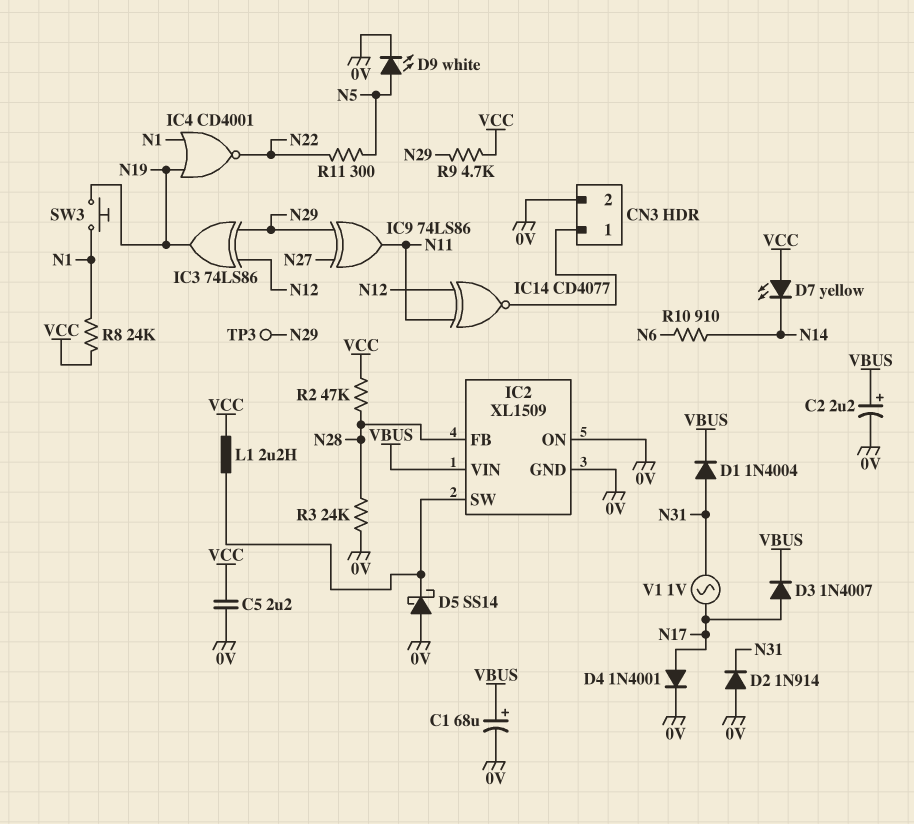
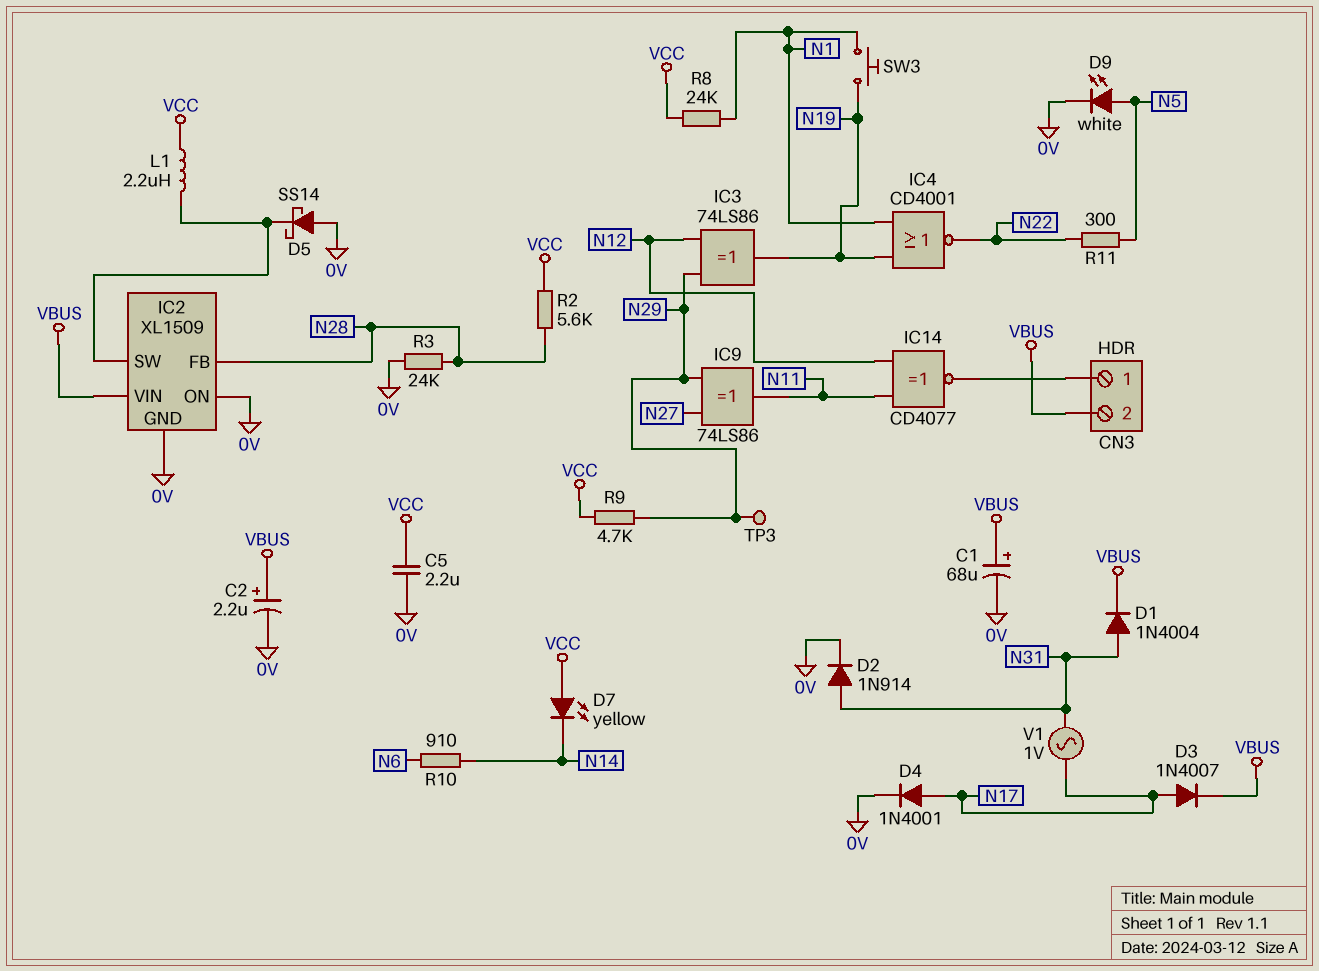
CN3 pin 2: 0V -> VBUS
D2: diode 1N914 (A 0V, K N31) -> diode 1N914 (A N31, K 0V)
R2: 47k (N28, VCC) -> 5.6k (N28, VCC)

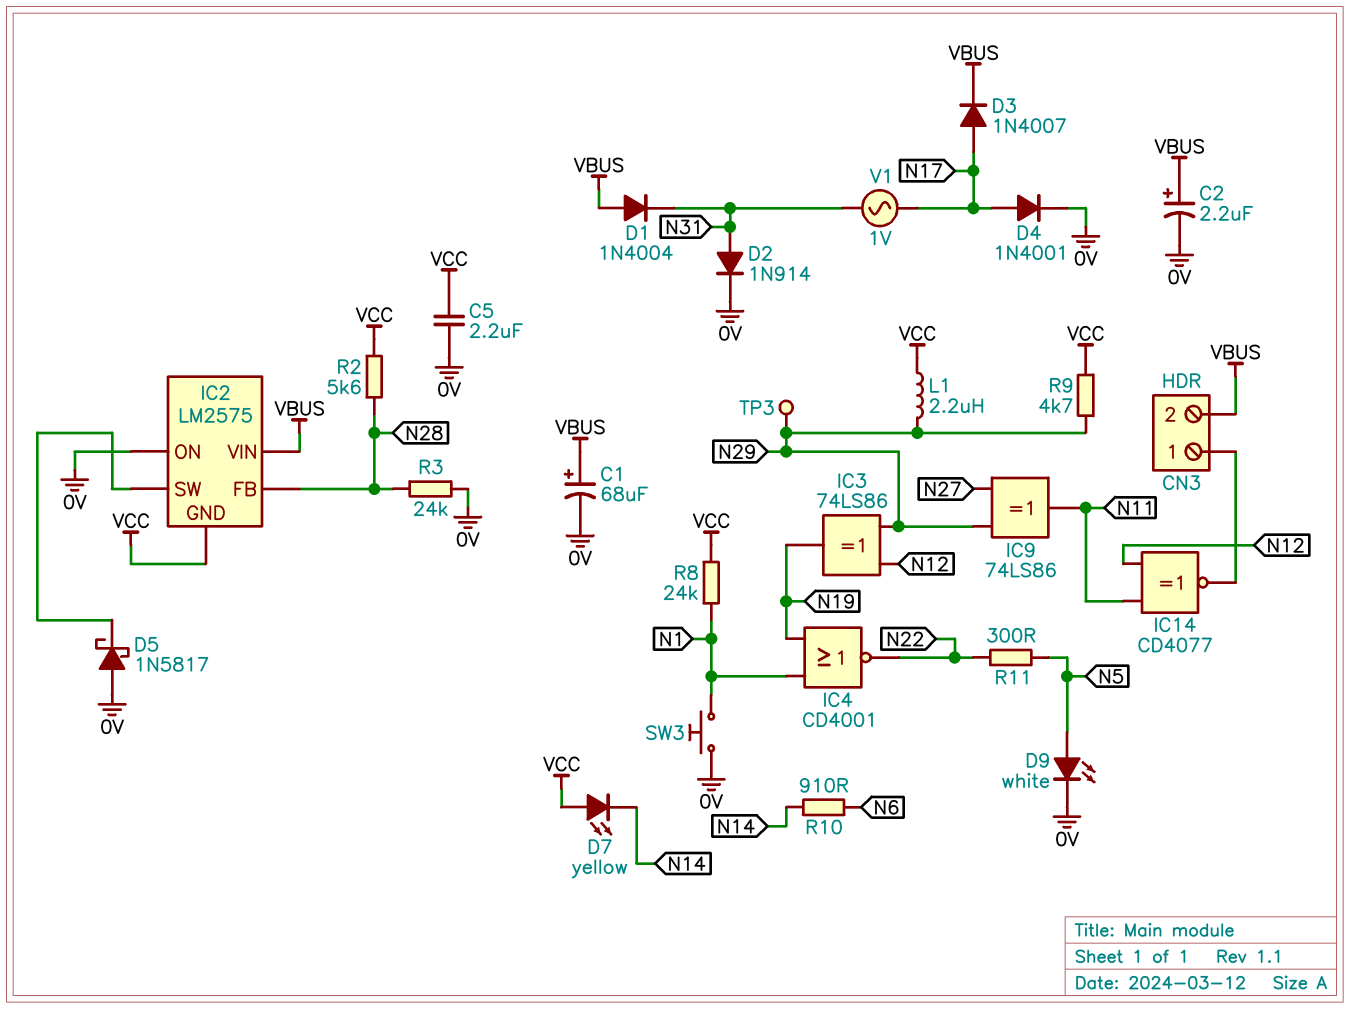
D1: diode 1N4004 (A N31, K VBUS) -> diode 1N4004 (A VBUS, K N31)
D5: schottky SS14 (A 0V, K IC2/SW) -> schottky 1N5817 (A 0V, K IC2/SW)
IC2: XL1509 -> LM2575
IC2 pin GND: 0V -> VCC
L1: 2.2uH (IC2/SW, VCC) -> 2.2uH (N29, VCC)
SW3: button (N1, N19) -> button (0V, N1)

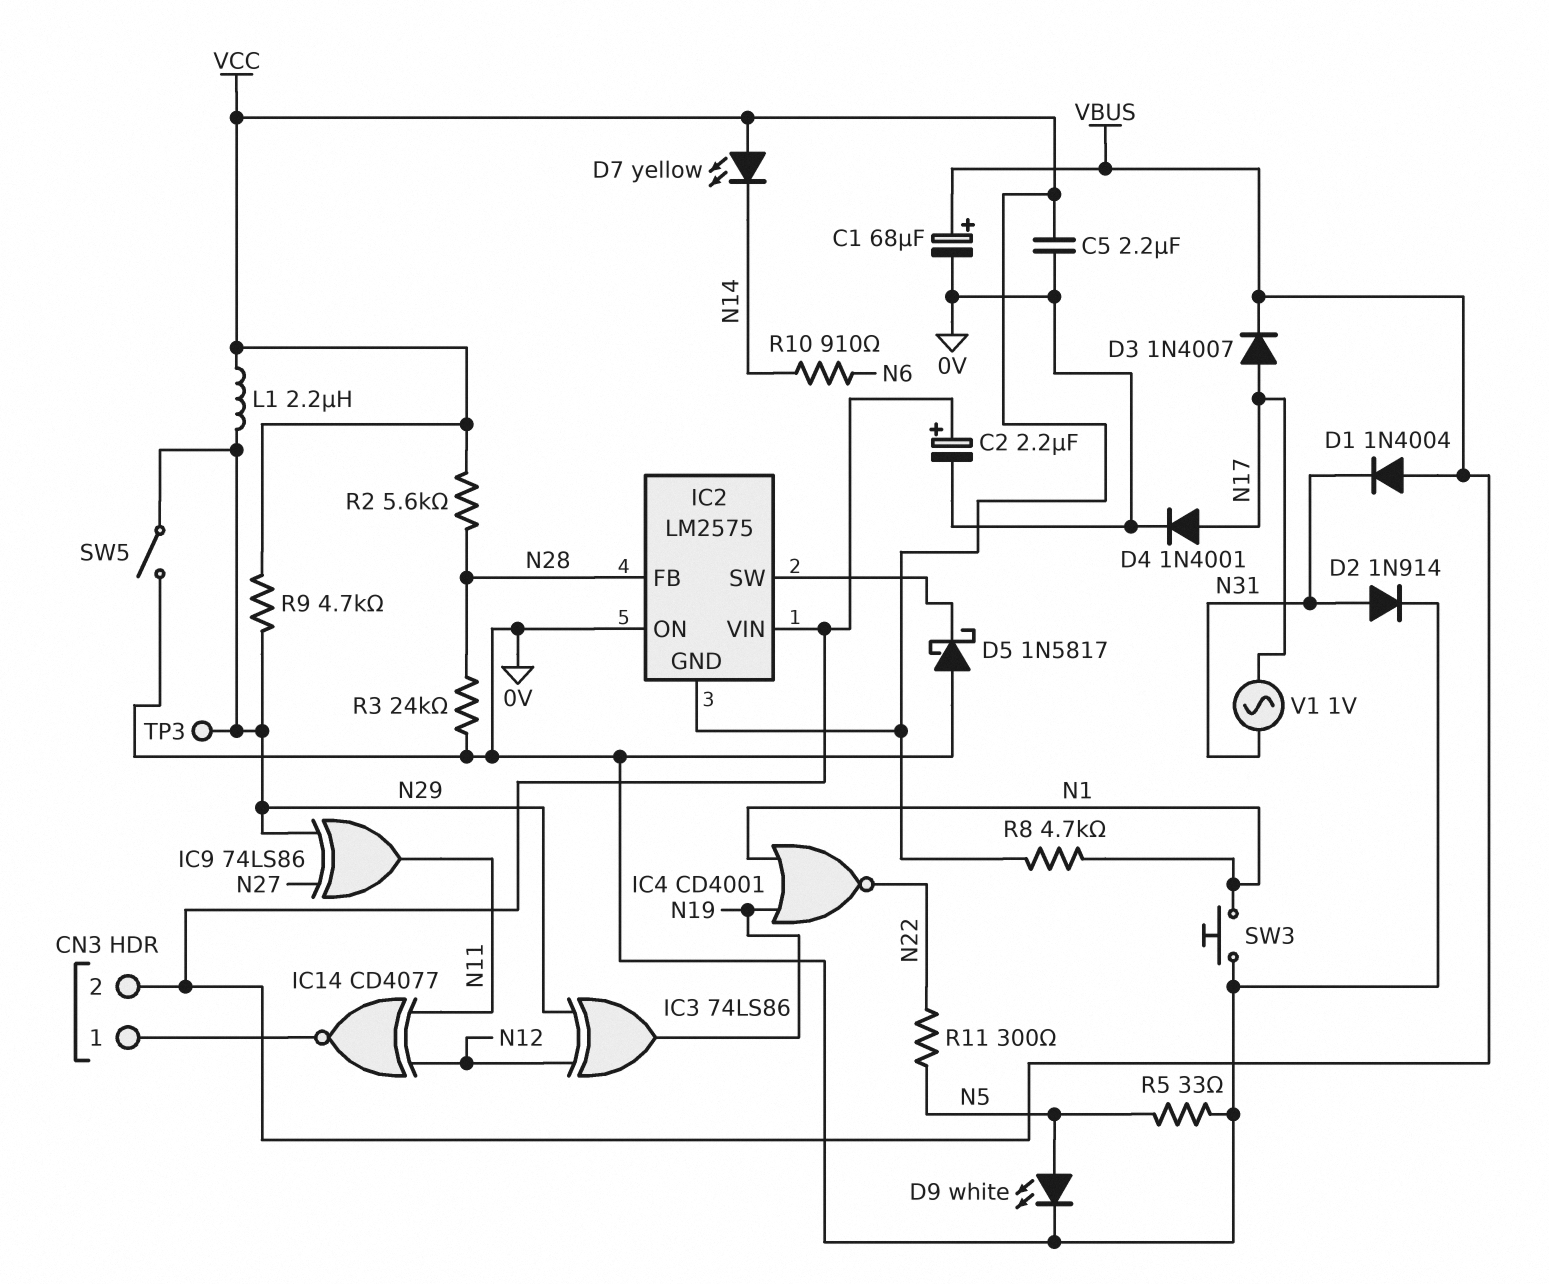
R5: none -> 33 (0V, N5)
R8: 24k (N1, VCC) -> 4.7k (N1, VCC)
SW5: none -> switch (0V, N29)

